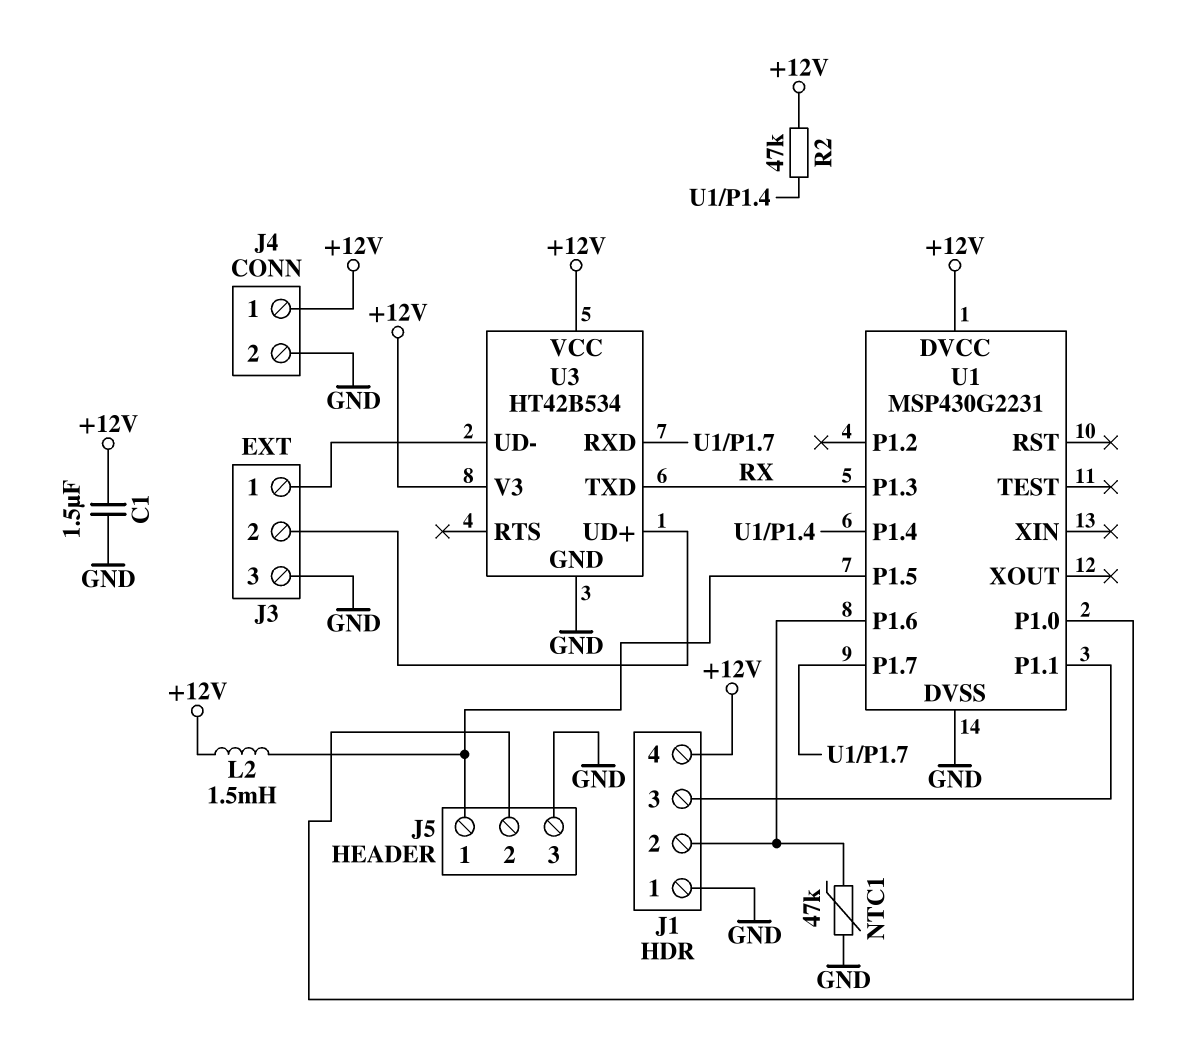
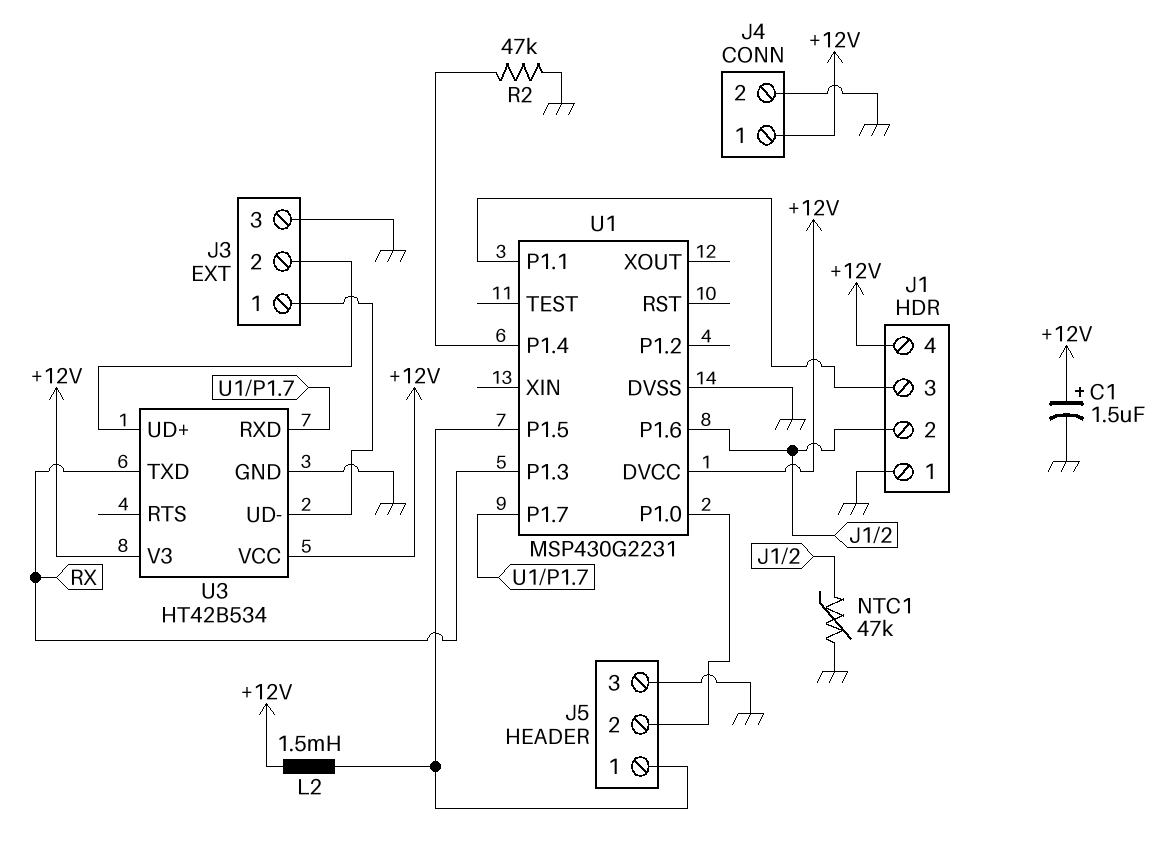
C1: 1.5uF (+12V, GND) -> 1.5uF (plus +12V, minus GND)
R2: 47k (+12V, U1/P1.4) -> 47k (GND, U1/P1.4)

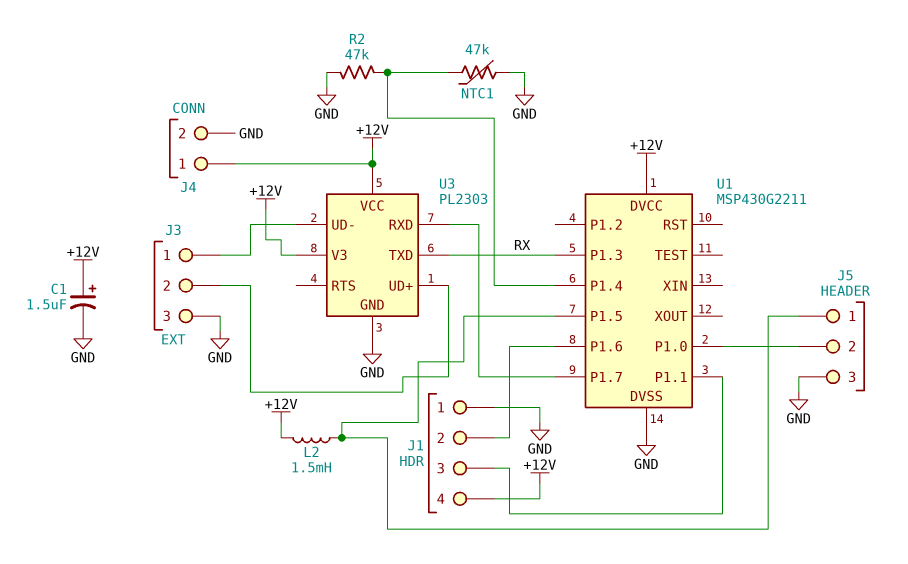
NTC1: 47k (GND, J1/2) -> 47k (GND, U1/P1.4)
U1: MSP430G2231 -> MSP430G2211
U3: HT42B534 -> PL2303

